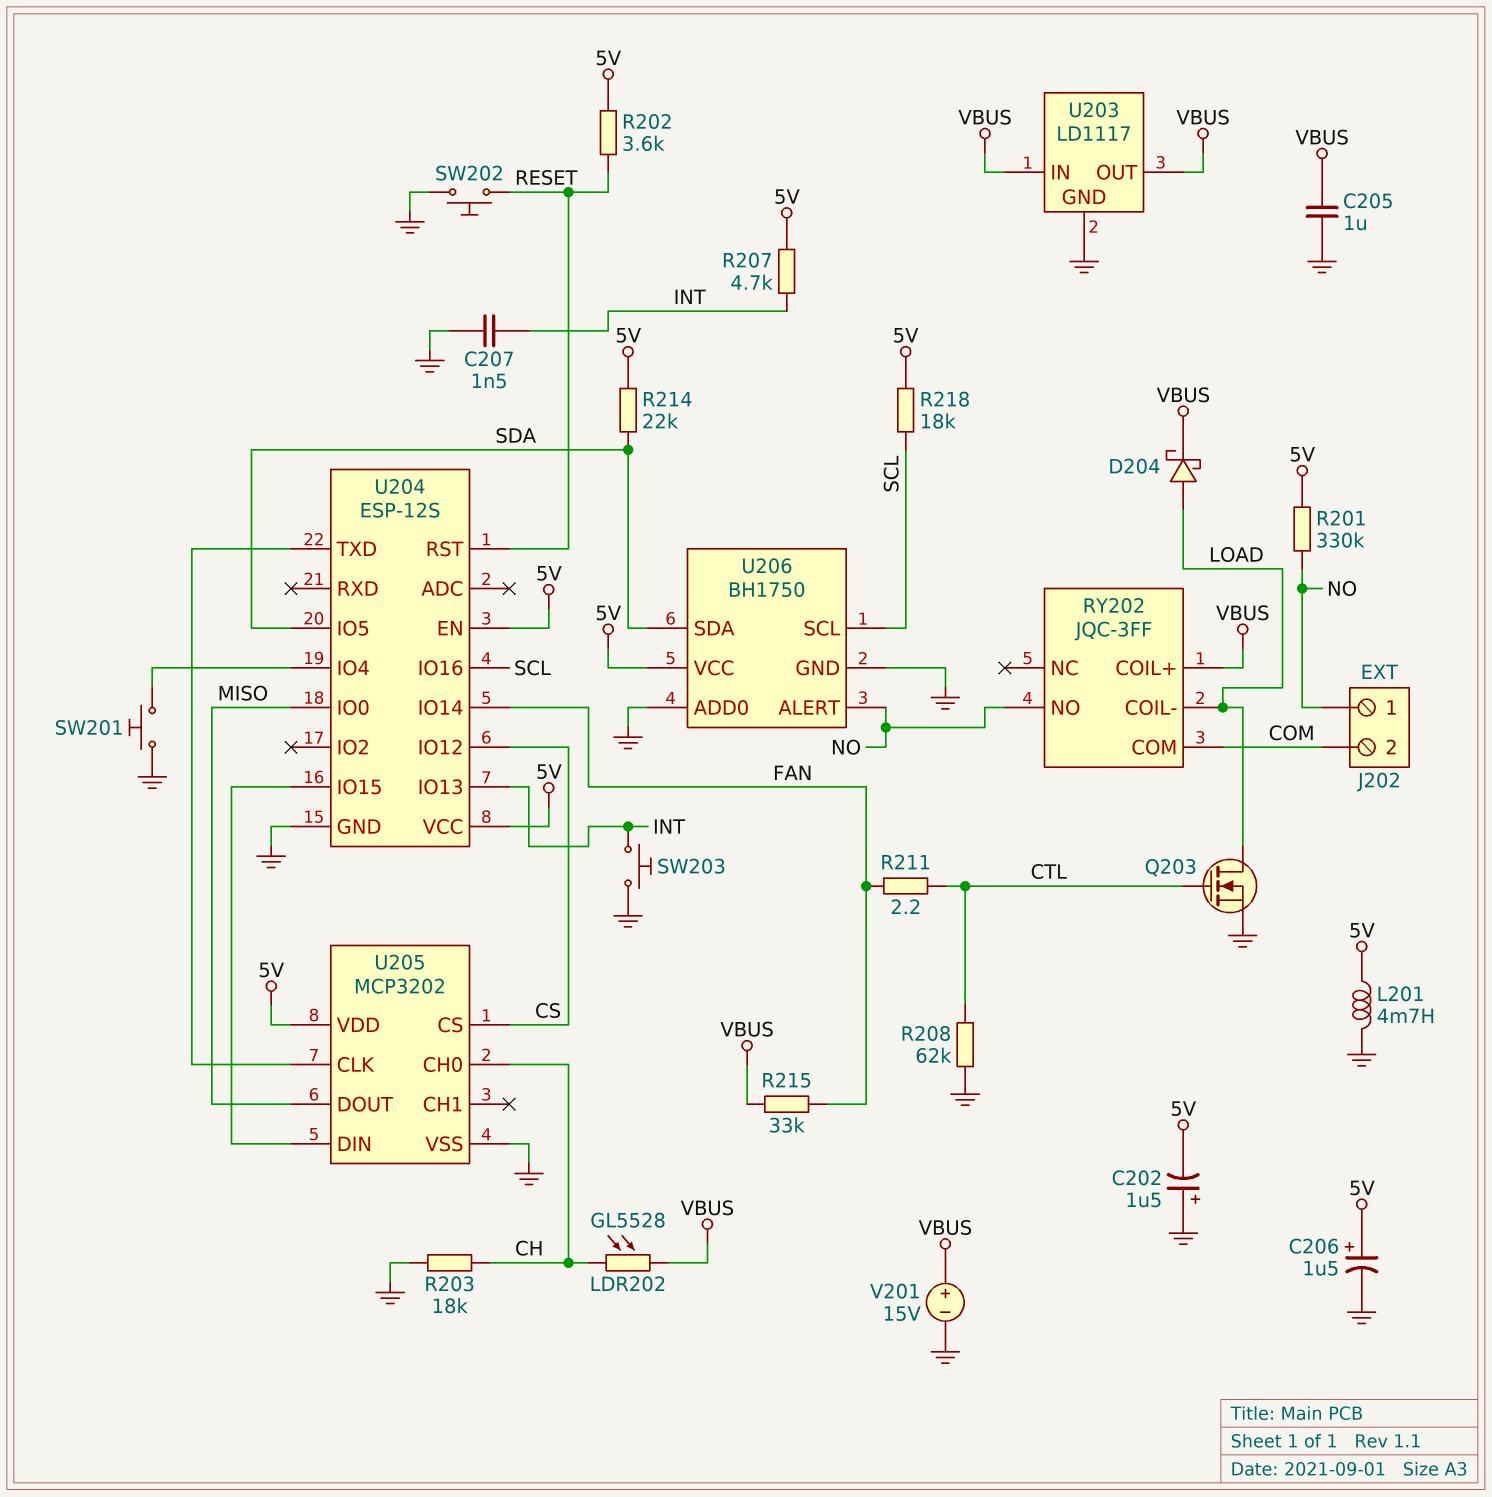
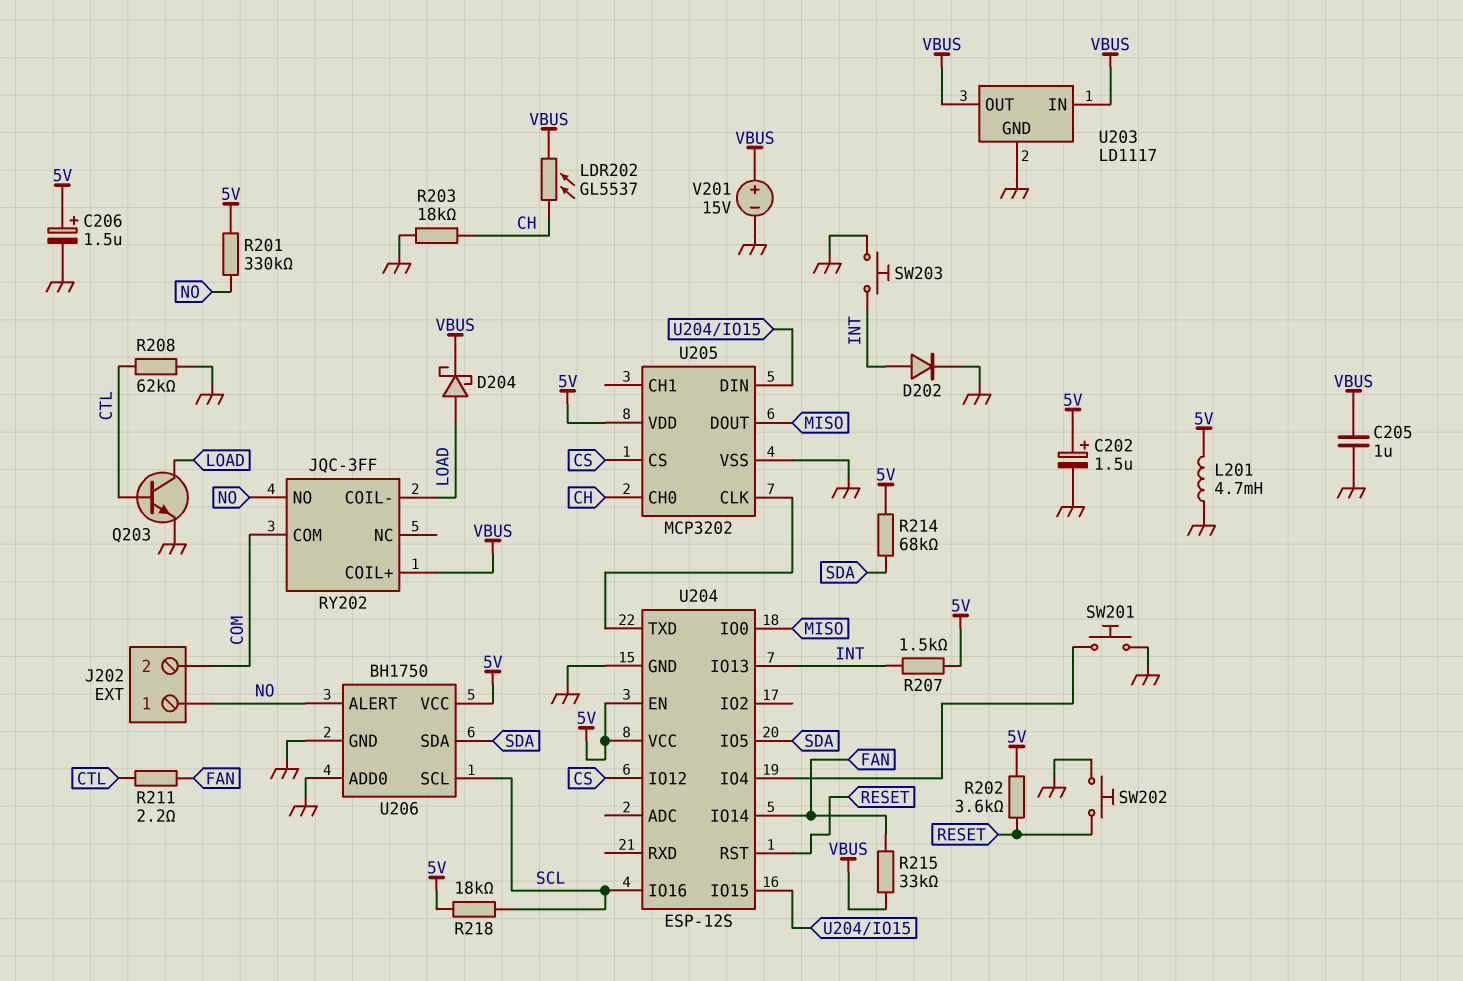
C202: 1.5uF (plus GND, minus 5V) -> 1.5uF (plus 5V, minus GND)
C207: 1.5nF (GND, INT) -> none
D202: none -> diode (A INT, K GND)
LDR202: GL5528 (CH, VBUS) -> GL5537 (CH, VBUS)
Q203: NMOS (G CTL, D LOAD, S GND) -> NPN (B CTL, C LOAD, E GND)
R207: 4.7k (5V, INT) -> 1.5k (5V, INT)
R214: 22k (5V, SDA) -> 68k (5V, SDA)

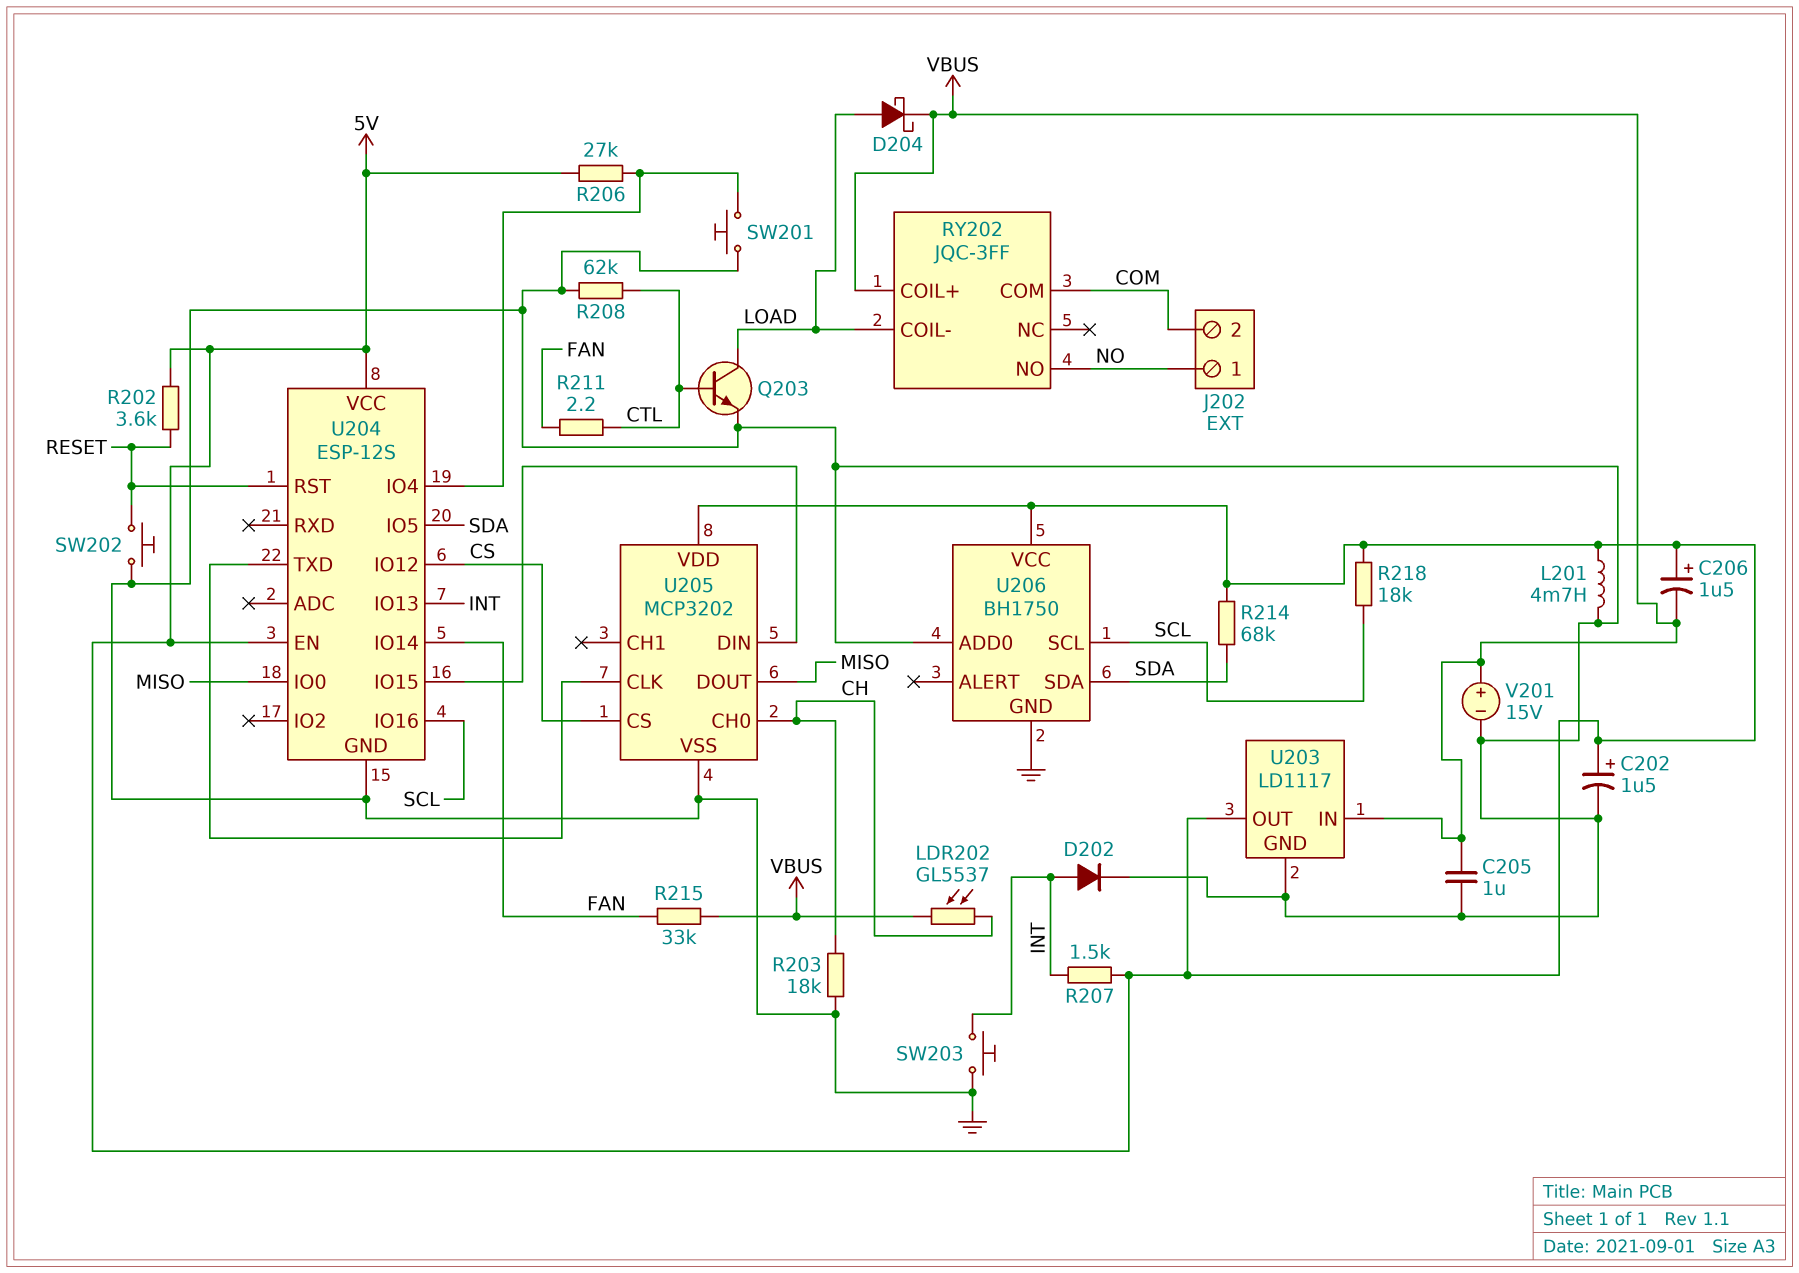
C206: 1.5uF (plus 5V, minus GND) -> 1.5uF (plus 5V, minus VBUS)
R201: 330k (5V, NO) -> none
R206: none -> 27k (5V, U204/IO4)
U203 pin OUT: VBUS -> 5V
U206 pin ALERT: NO -> none

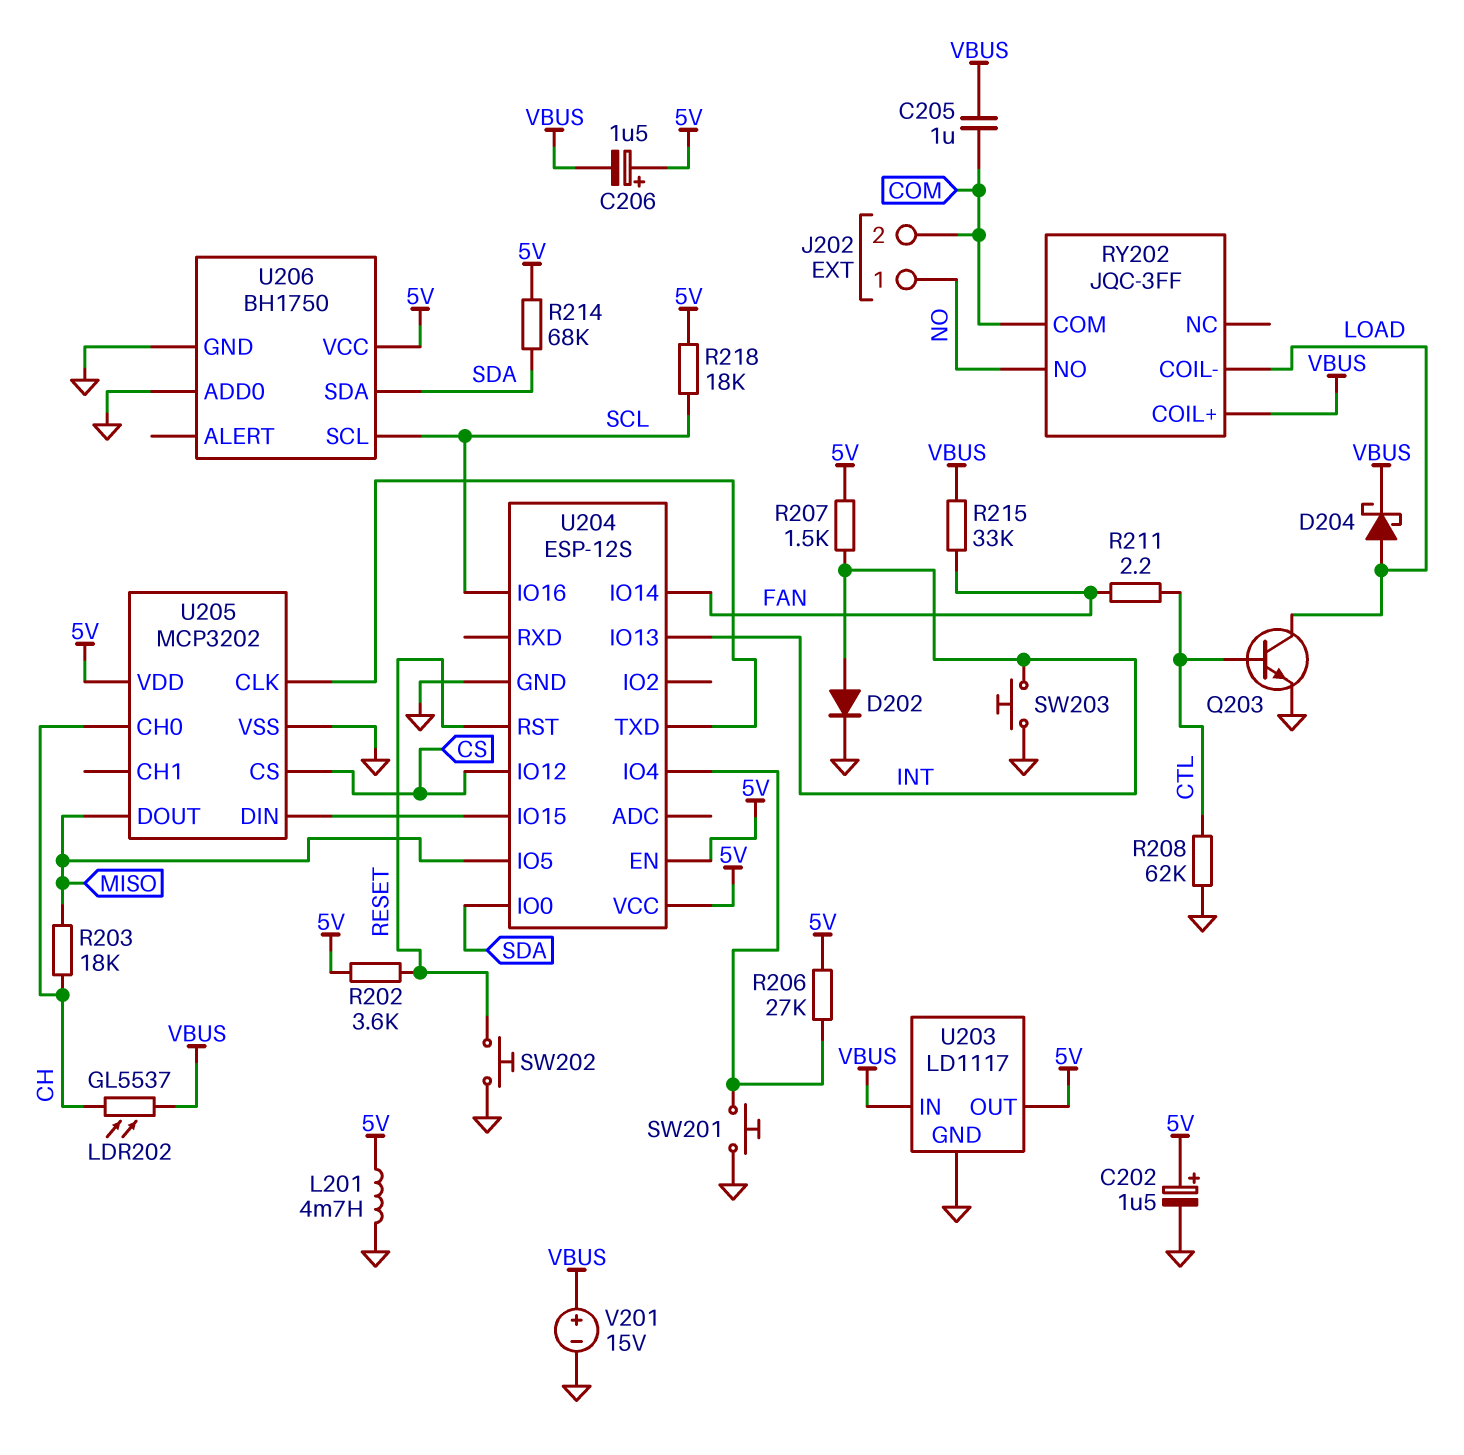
C205: 1uF (GND, VBUS) -> 1uF (COM, VBUS)
R203: 18k (CH, GND) -> 18k (CH, MISO)
U204 pin IO0: MISO -> SDA
U204 pin IO5: SDA -> MISO

